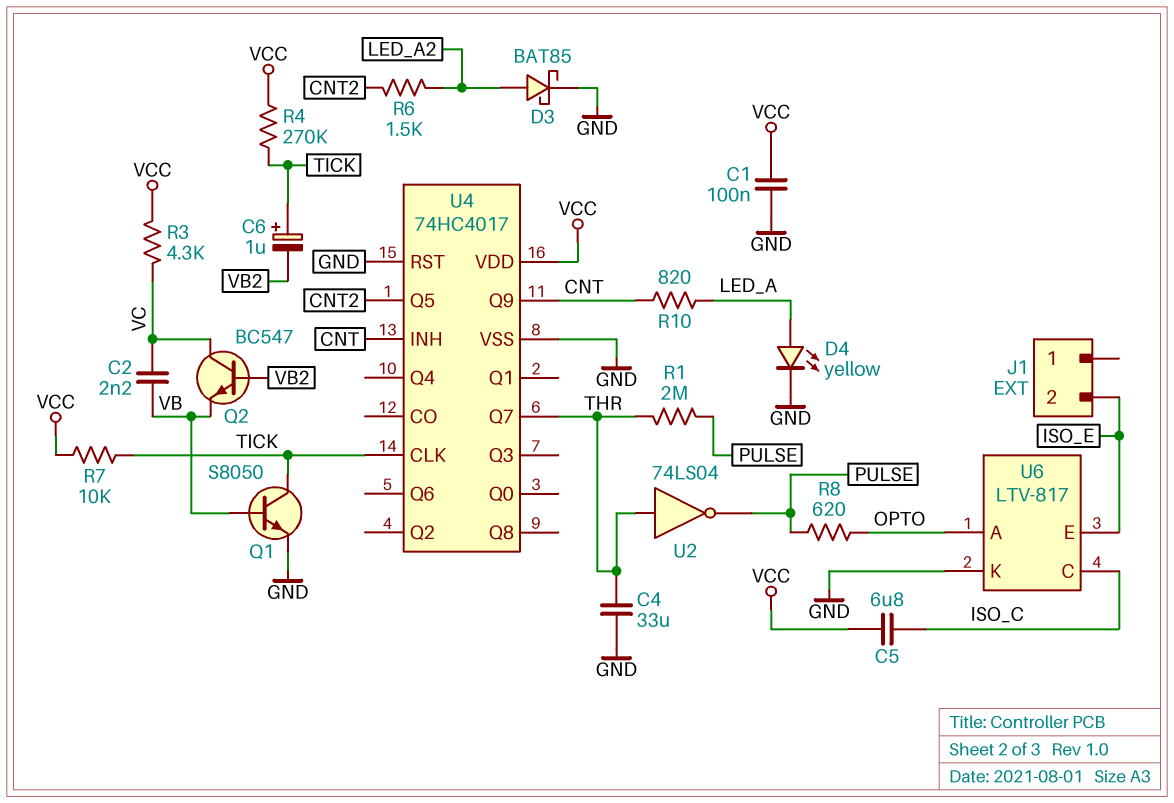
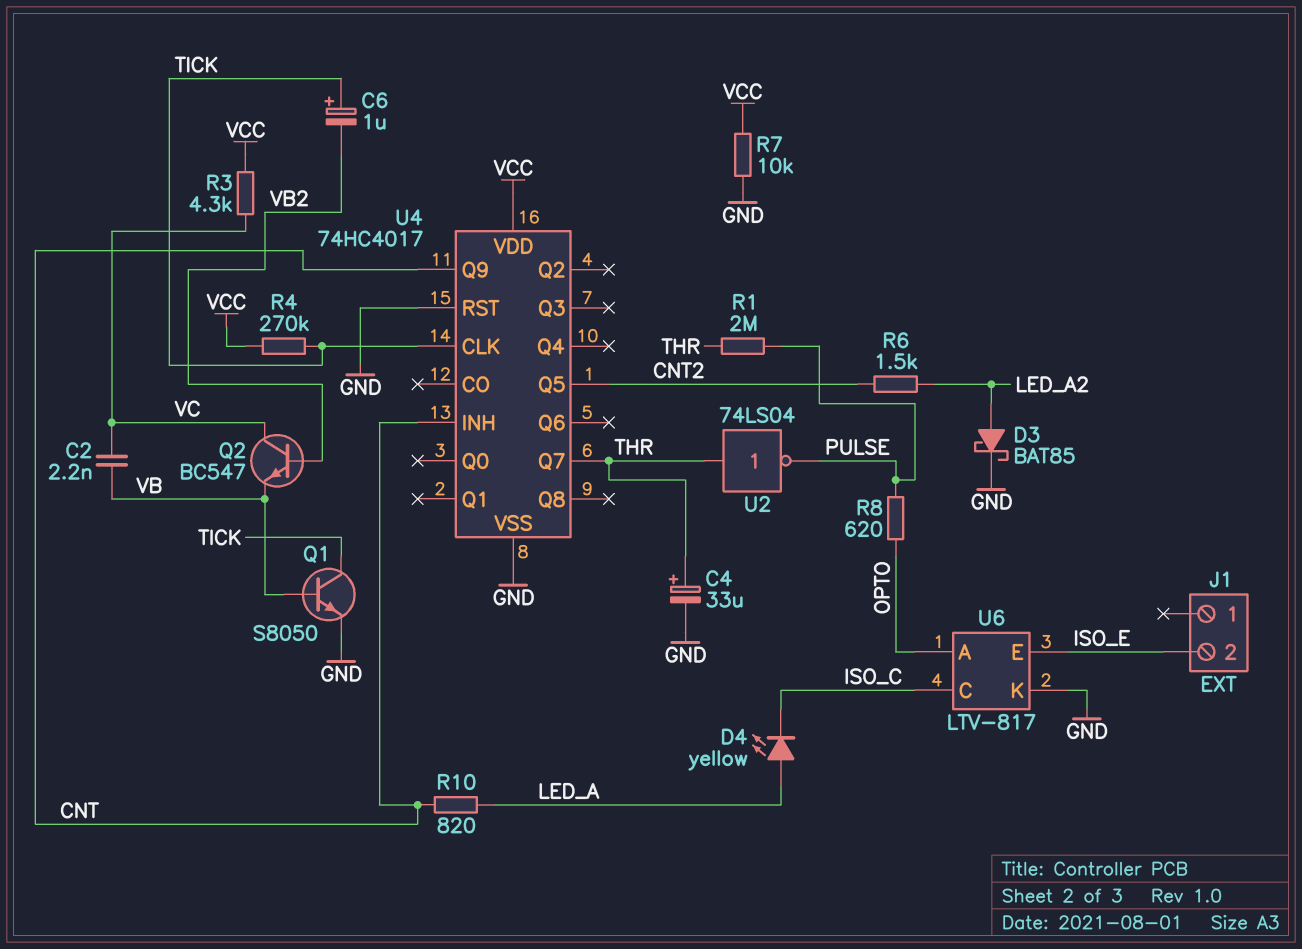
C1: 100nF (GND, VCC) -> none
C4: 33uF (GND, THR) -> 33uF (plus THR, minus GND)
C5: 6.8uF (ISO_C, VCC) -> none
D4: LED yellow (A LED_A, K GND) -> LED yellow (A LED_A, K ISO_C)
R7: 10k (TICK, VCC) -> 10k (GND, VCC)

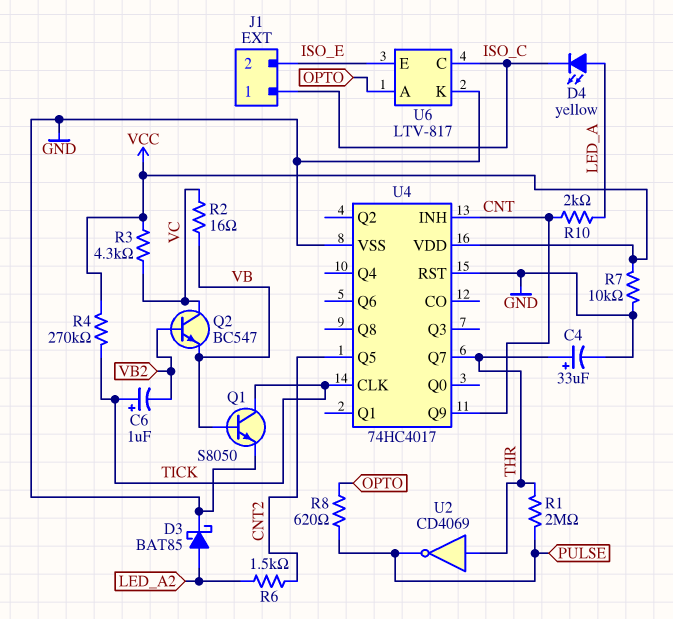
C2: 2.2nF (VB, VC) -> none
J1 pin 1: none -> ISO_C
R2: none -> 16 (VB, VC)
R10: 820 (CNT, LED_A) -> 2k (CNT, LED_A)
U2: NOT 74LS04 (in THR, out PULSE) -> NOT CD4069 (in THR, out PULSE)

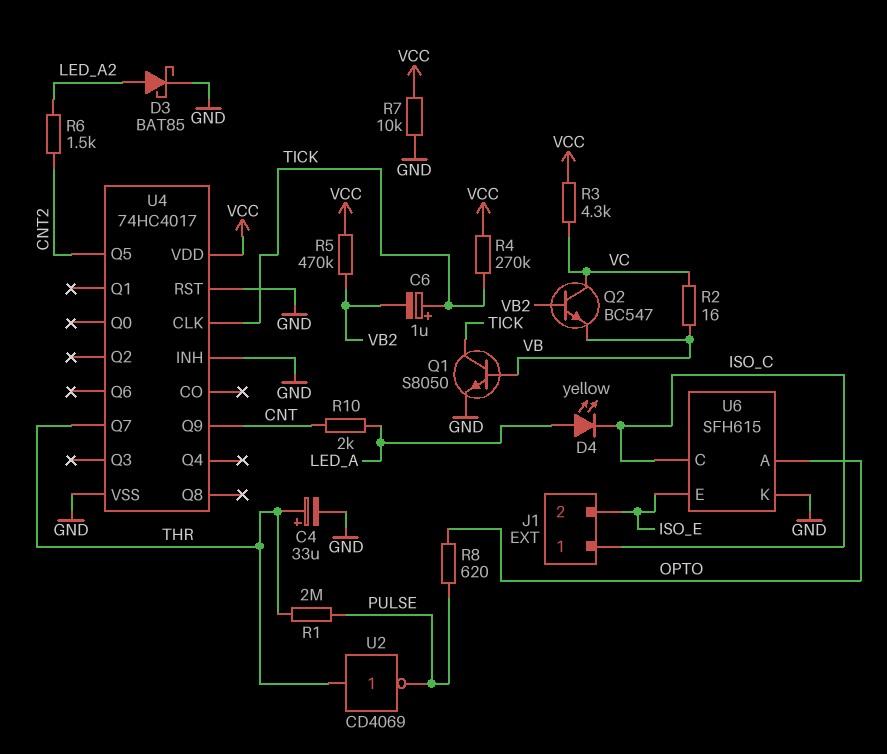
R5: none -> 470k (VB2, VCC)
U4 pin INH: CNT -> GND
U6: LTV-817 -> SFH615

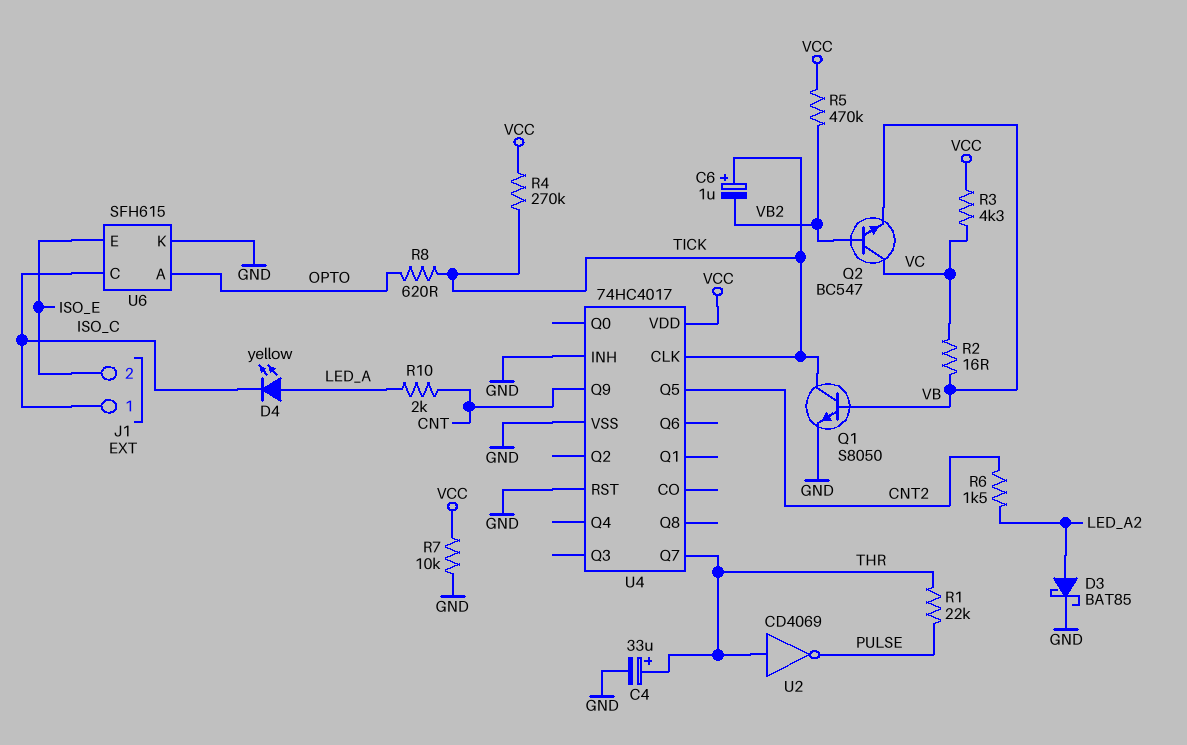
R1: 2M (PULSE, THR) -> 22k (PULSE, THR)
R8: 620 (OPTO, PULSE) -> 620 (OPTO, TICK)

